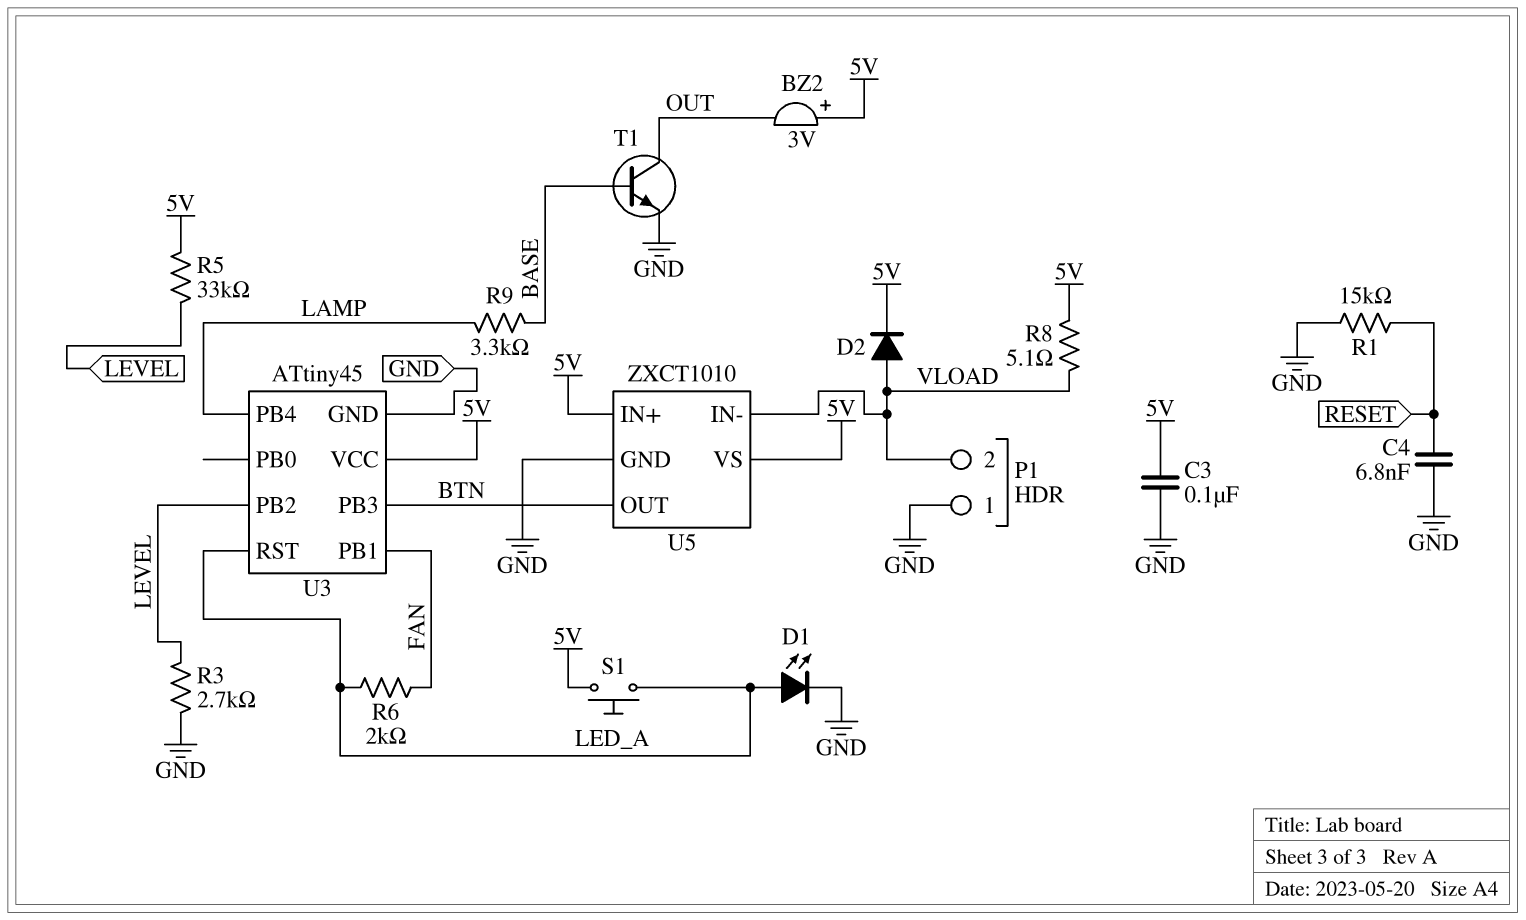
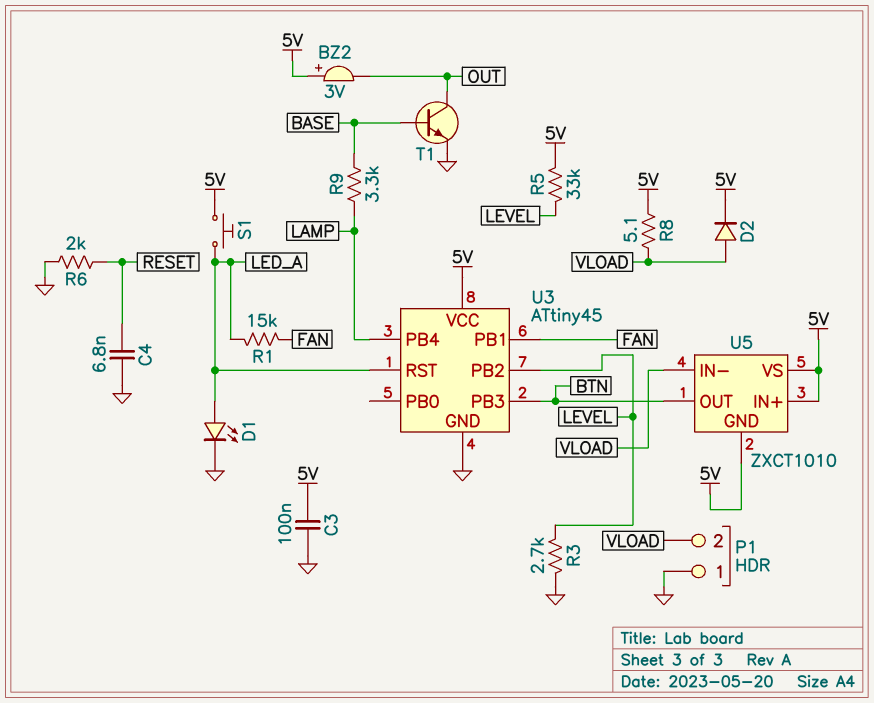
R1: 15k (GND, RESET) -> 15k (FAN, LED_A)
R6: 2k (FAN, LED_A) -> 2k (GND, RESET)
U5 pin GND: GND -> 5V

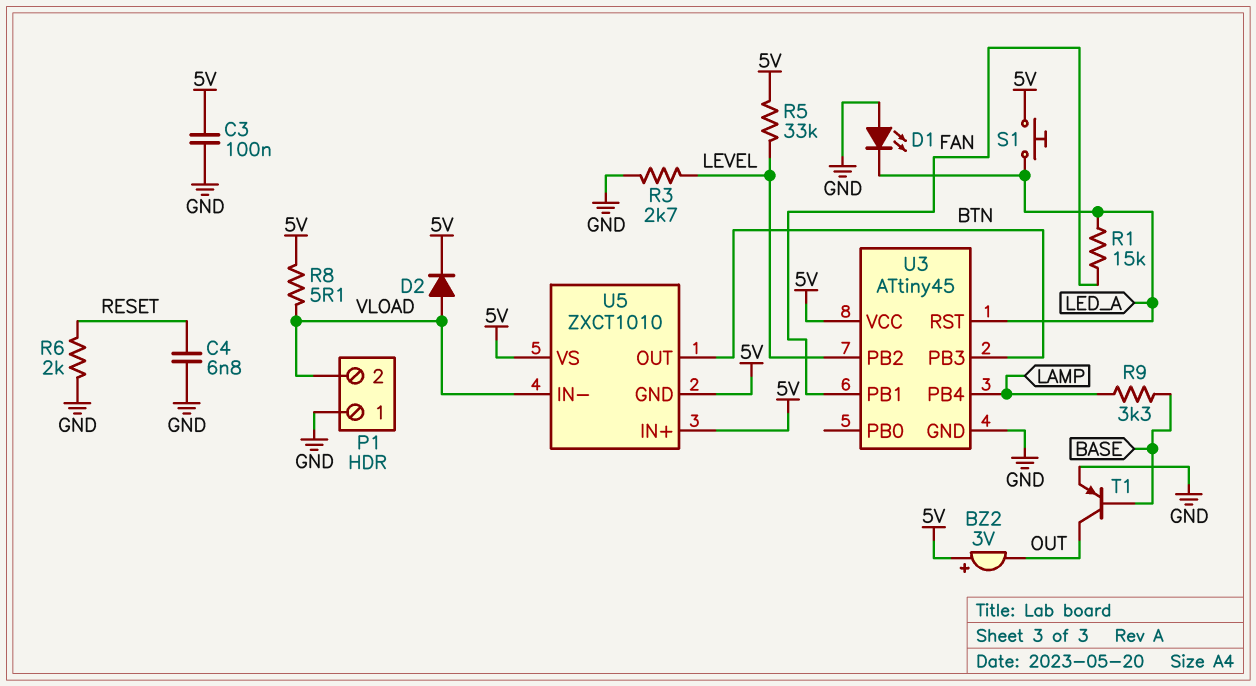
D1: LED (A LED_A, K GND) -> LED (A GND, K LED_A)
T1: NPN (B BASE, C OUT, E GND) -> PNP (B BASE, C OUT, E GND)

